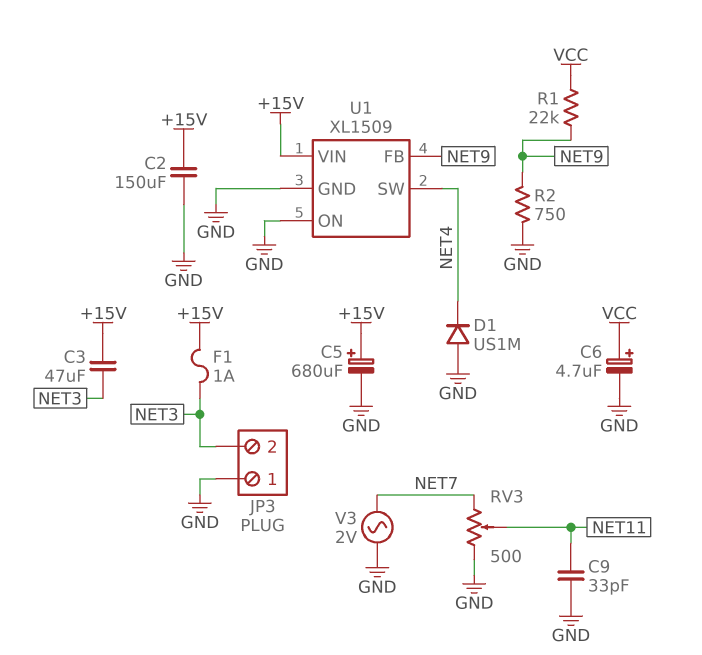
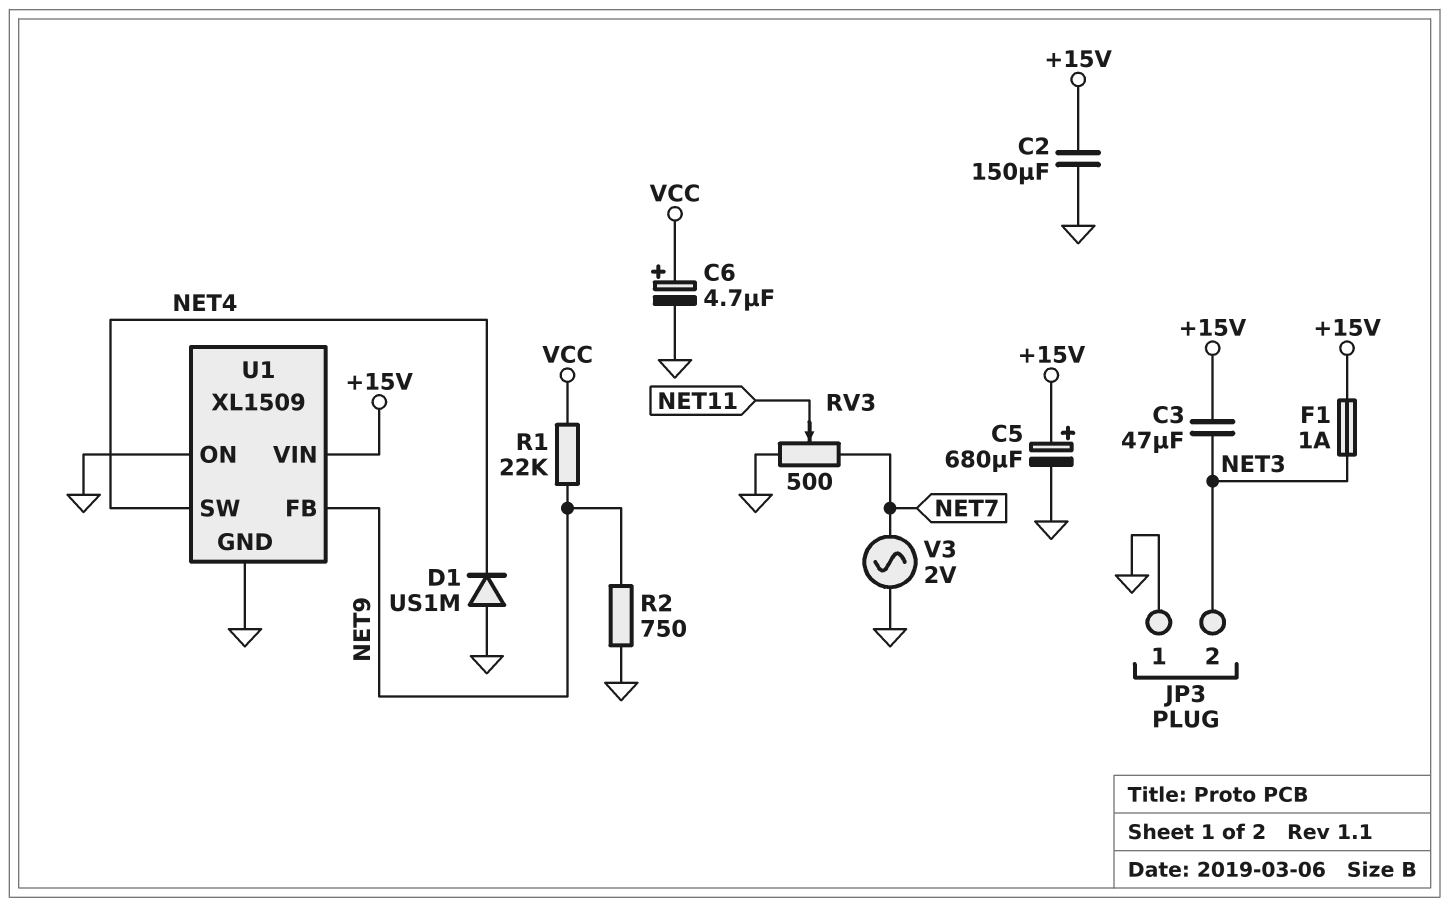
C9: 33pF (GND, NET11) -> none

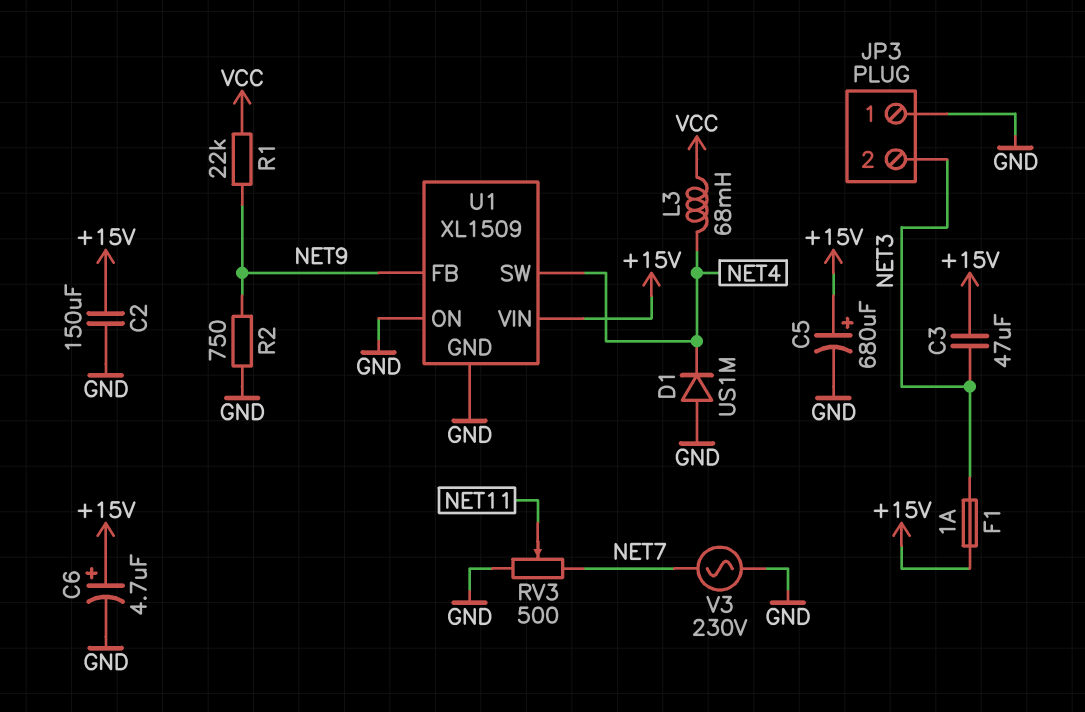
C6: 4.7uF (plus VCC, minus GND) -> 4.7uF (plus +15V, minus GND)
L3: none -> 68mH (NET4, VCC)
V3: AC 2V (GND, NET7) -> AC 230V (GND, NET7)

